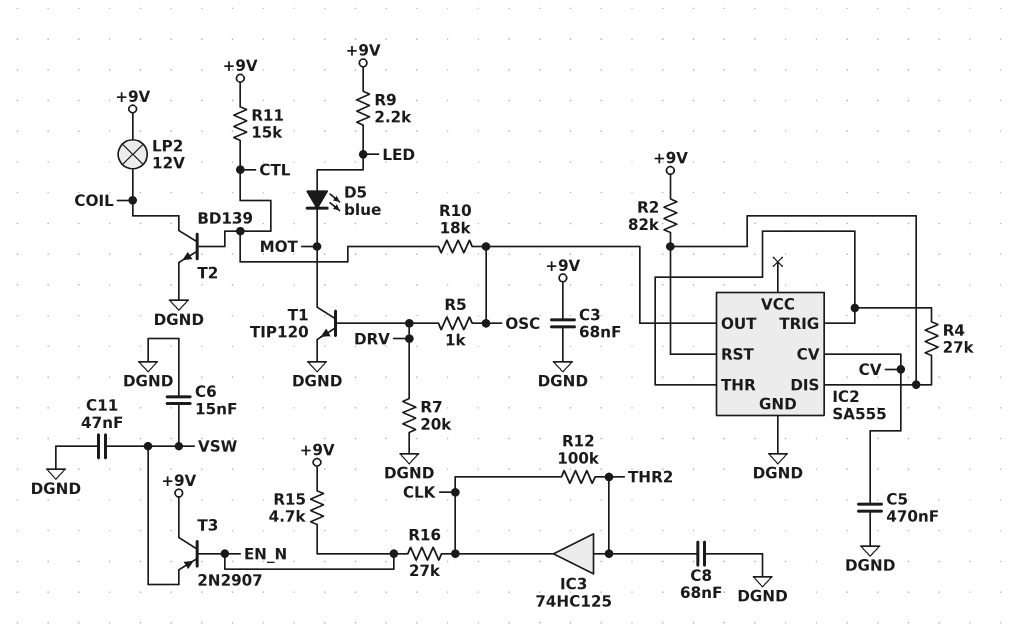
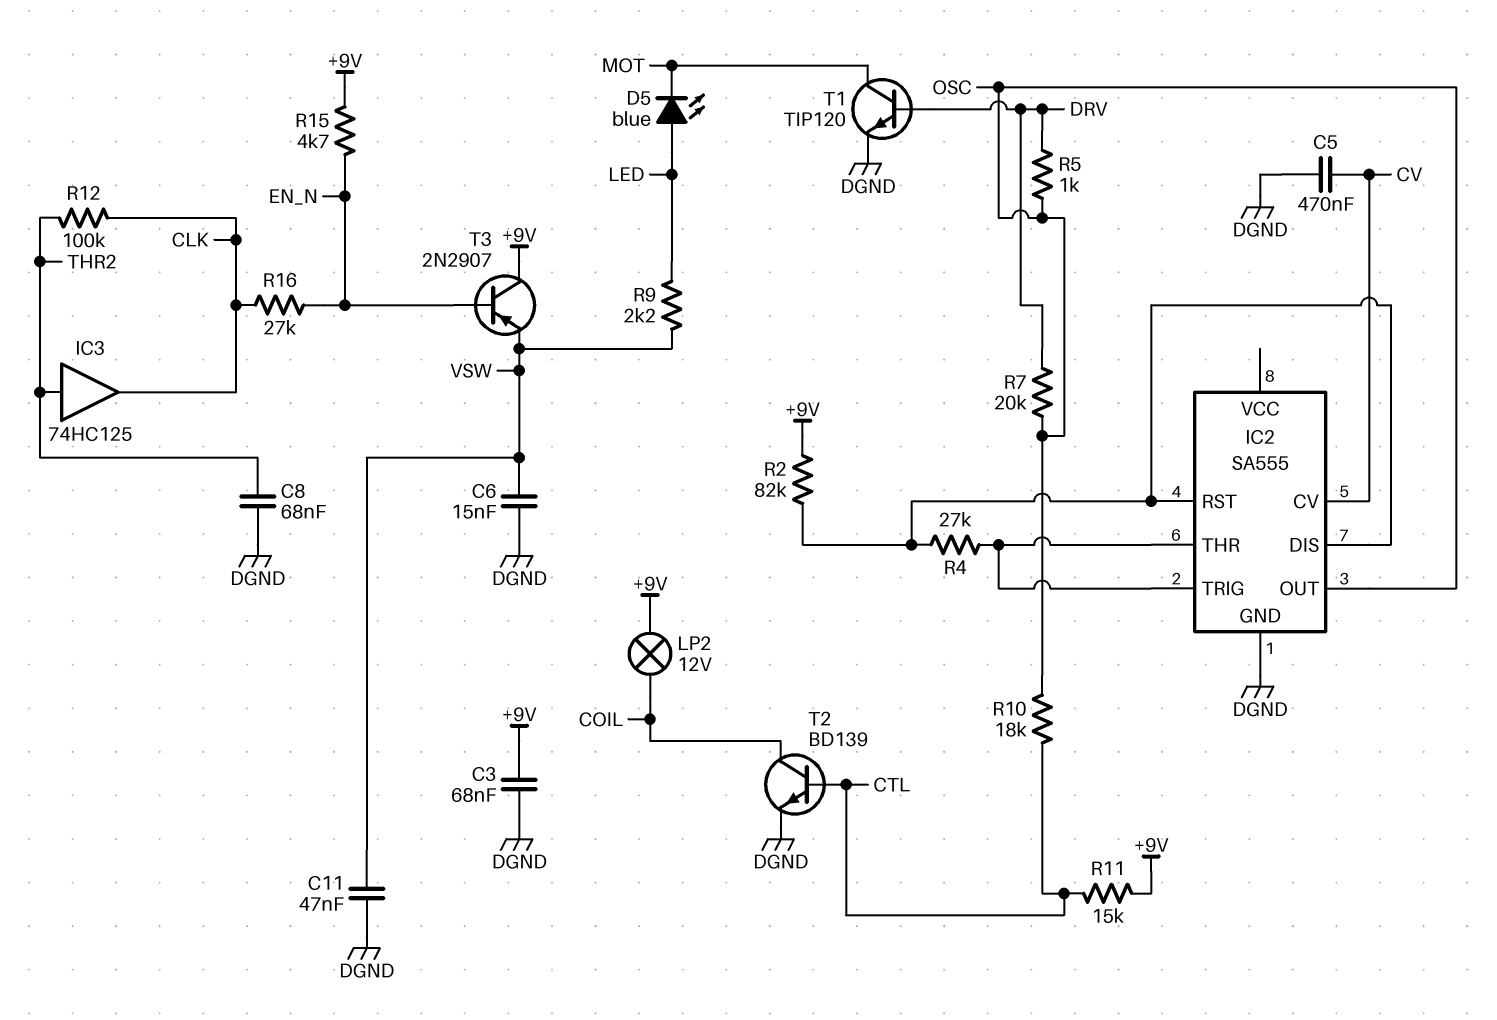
R7: 20k (DGND, DRV) -> 20k (DRV, OSC)
R9: 2.2k (+9V, LED) -> 2.2k (LED, VSW)

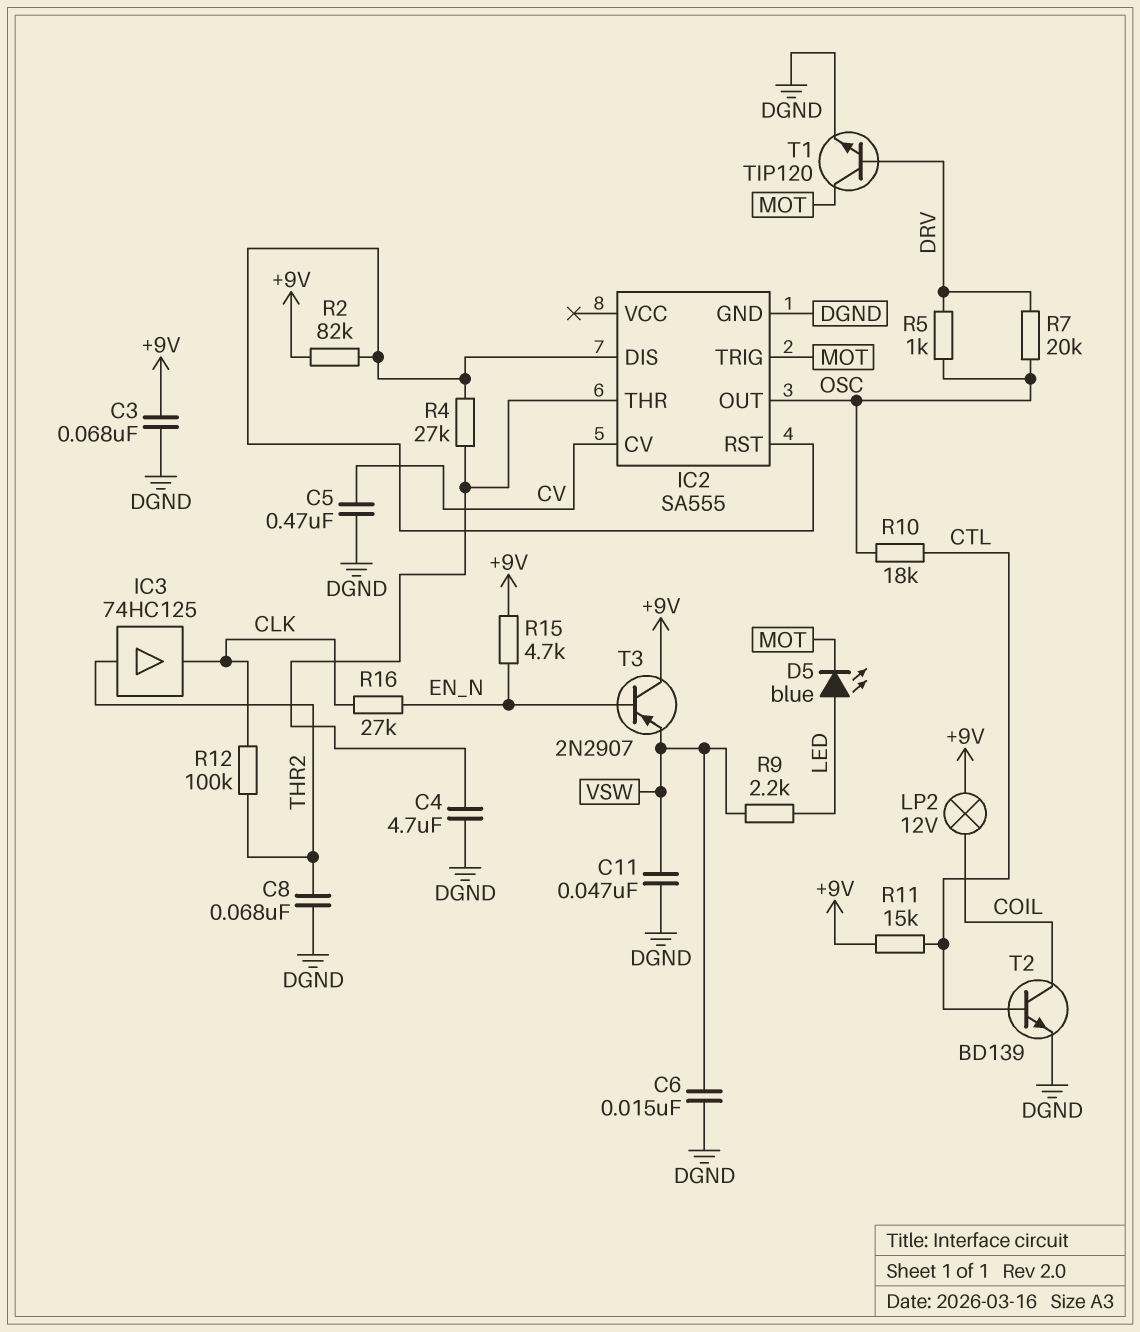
C4: none -> 4.7uF (DGND, IC2/THR)
IC2 pin TRIG: IC2/THR -> MOT

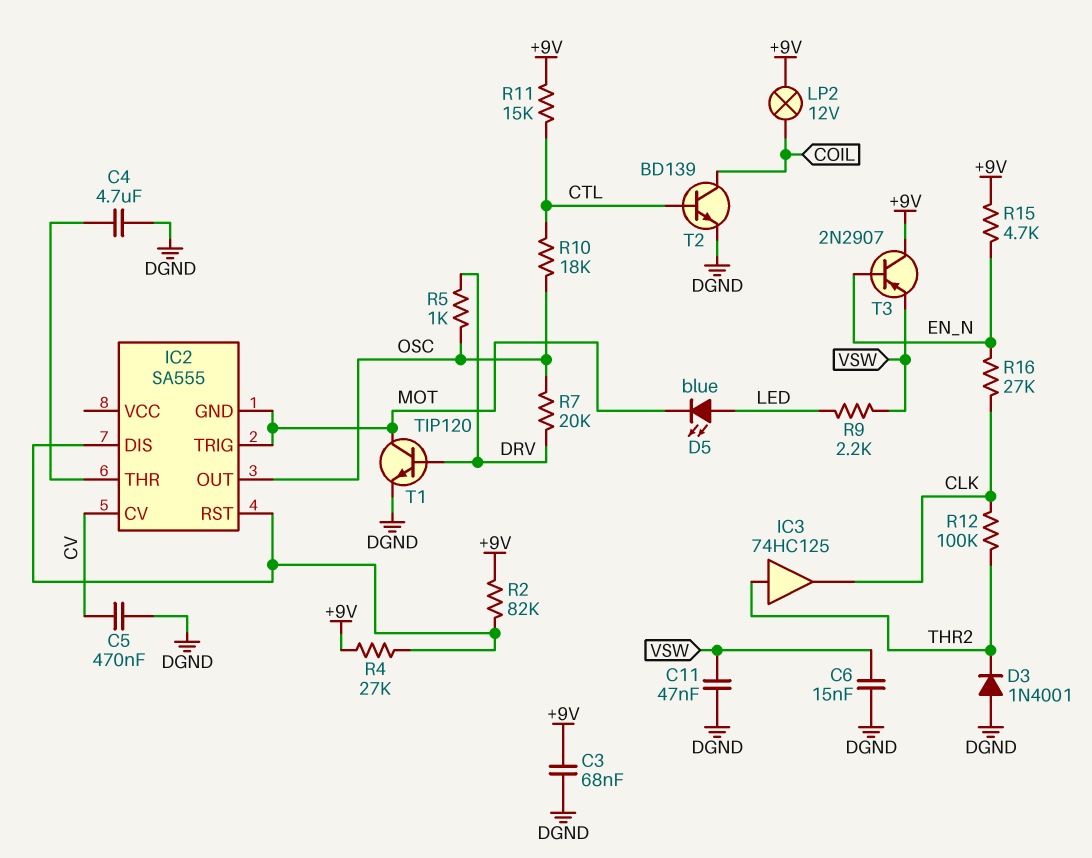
C8: 68nF (DGND, THR2) -> none
D3: none -> diode 1N4001 (A DGND, K THR2)
IC2 pin GND: DGND -> MOT
R4: 27k (IC2/DIS, IC2/THR) -> 27k (+9V, IC2/DIS)

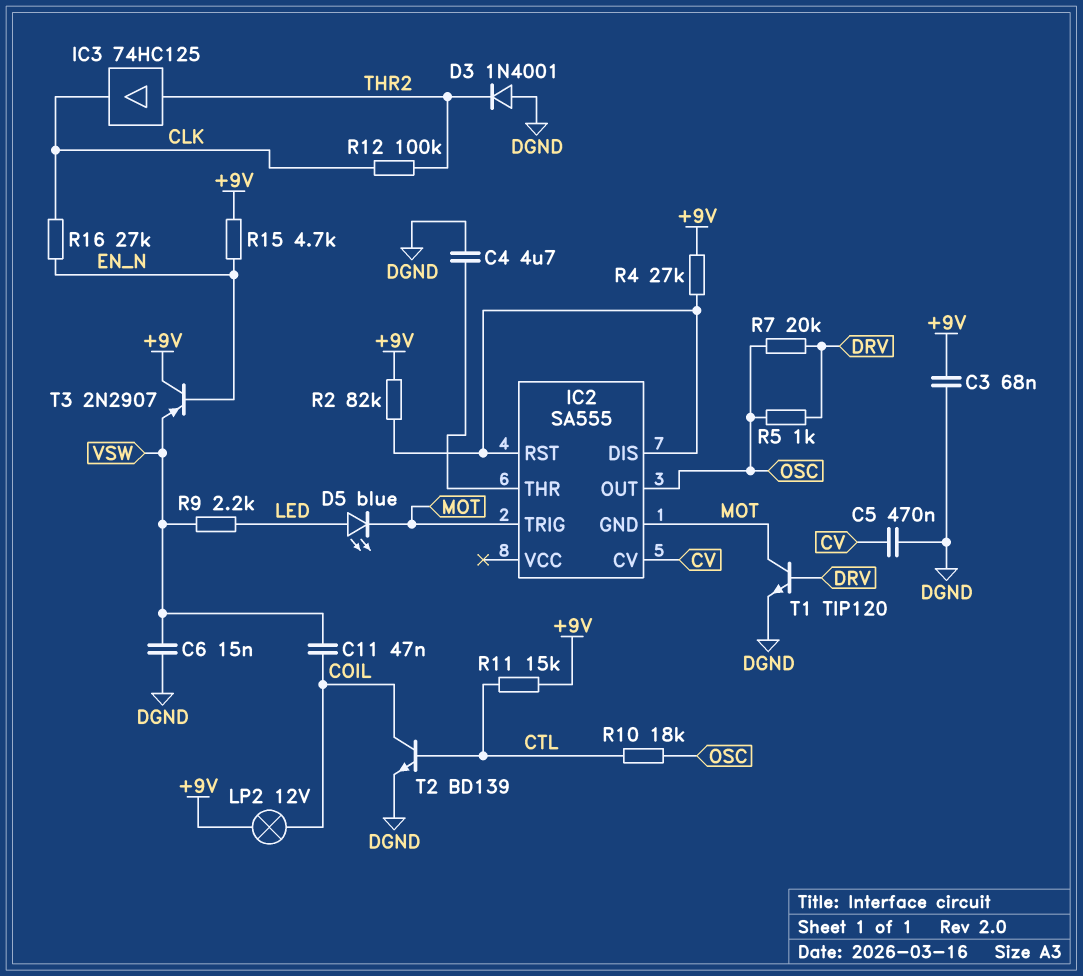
C11: 47nF (DGND, VSW) -> 47nF (COIL, VSW)

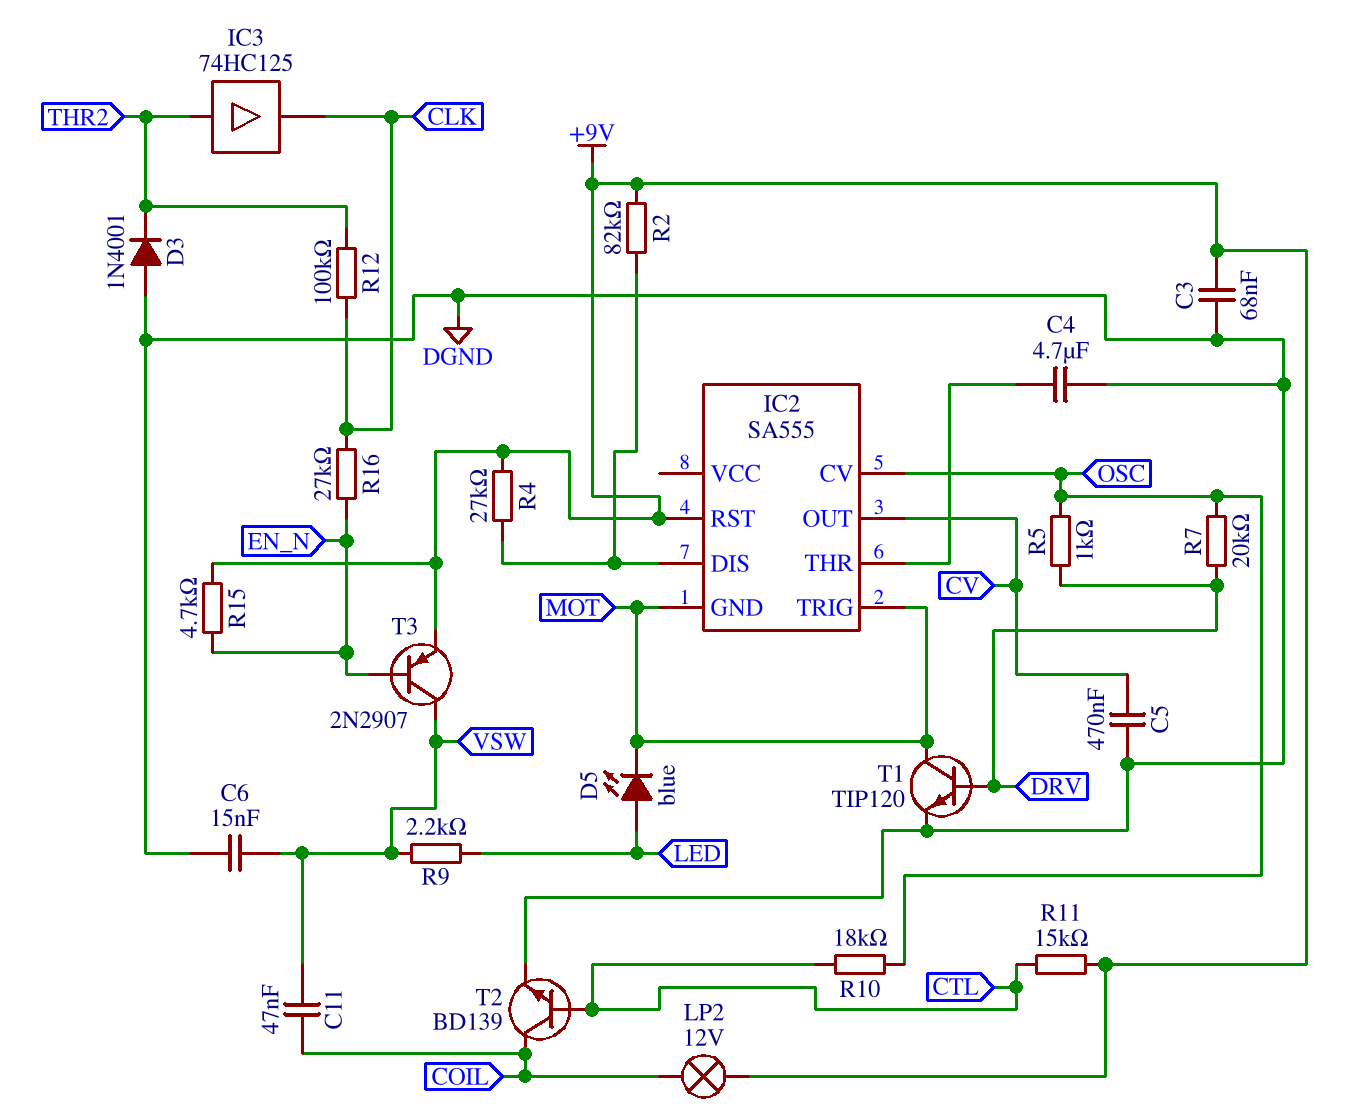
IC2 pin CV: CV -> OSC
IC2 pin OUT: OSC -> CV
IC2 pin RST: IC2/DIS -> +9V
T3: PNP 2N2907 (B EN_N, C +9V, E VSW) -> PNP 2N2907 (B EN_N, C VSW, E +9V)

